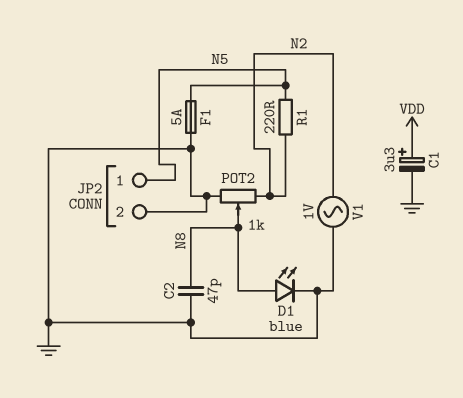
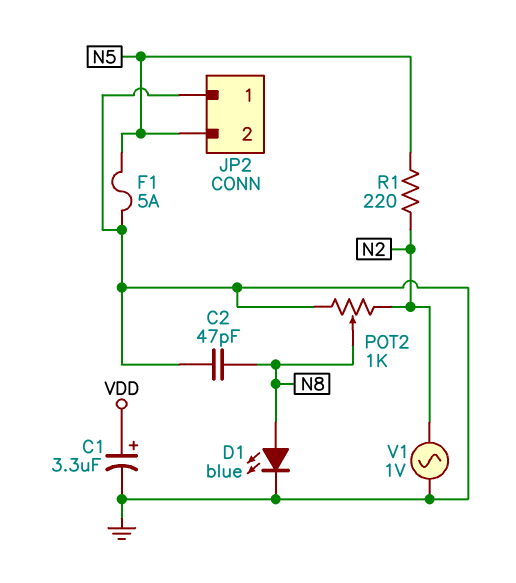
JP2 pin 1: N5 -> GND
JP2 pin 2: GND -> N5

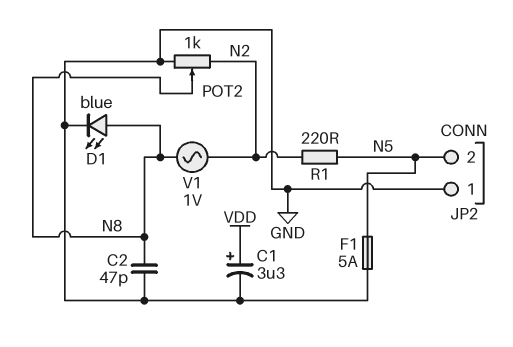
V1: AC 1V (GND, N2) -> AC 1V (N2, N8)

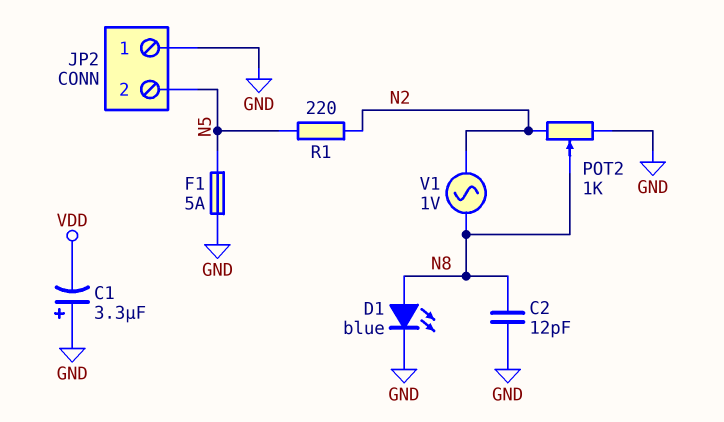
C1: 3.3uF (plus VDD, minus GND) -> 3.3uF (plus GND, minus VDD)
C2: 47pF (GND, N8) -> 12pF (GND, N8)

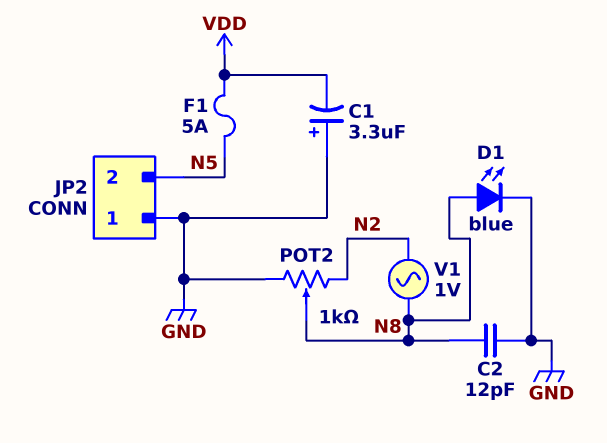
F1: 5A (GND, N5) -> 5A (N5, VDD)
R1: 220 (N2, N5) -> none

